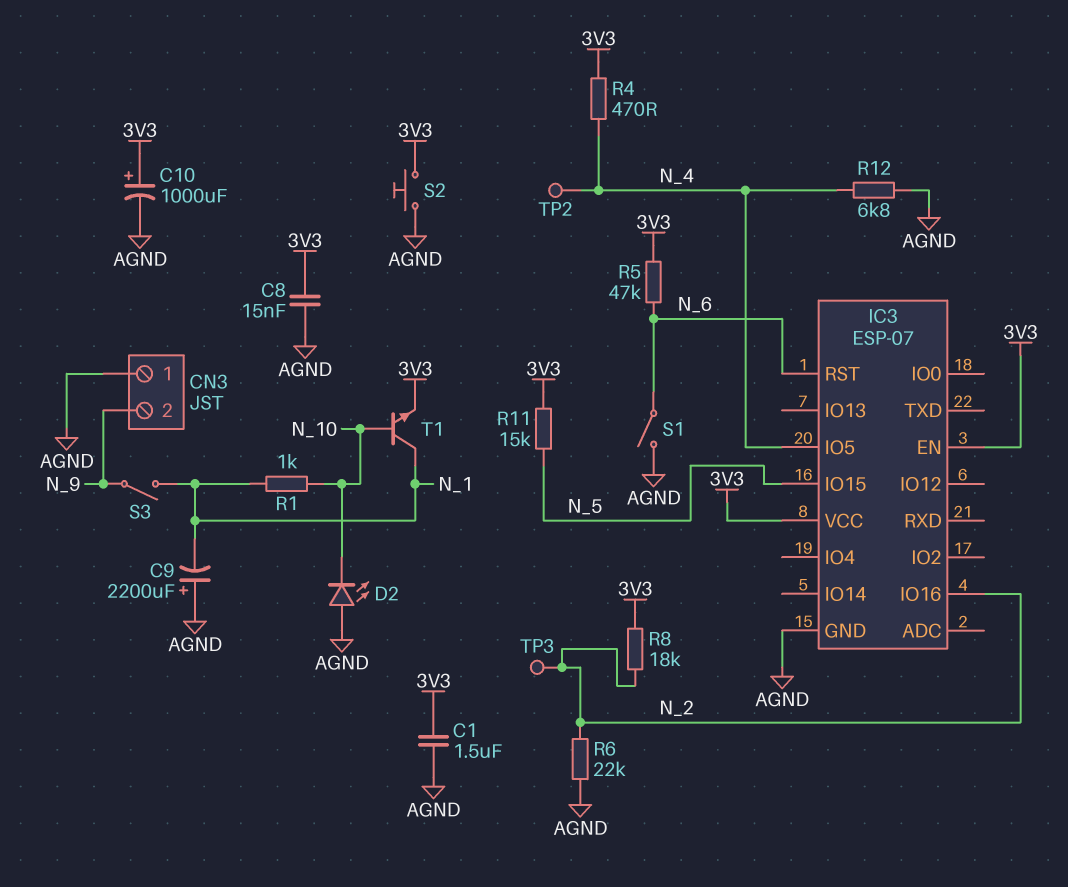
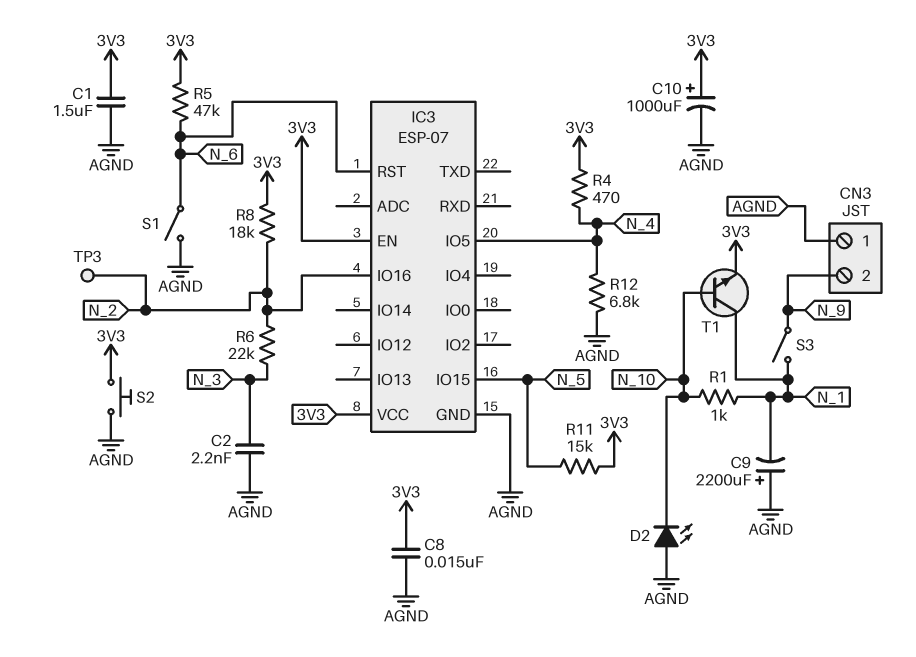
C2: none -> 2.2nF (AGND, N_3)
R6: 22k (AGND, N_2) -> 22k (N_2, N_3)
TP2: test point (N_4) -> none

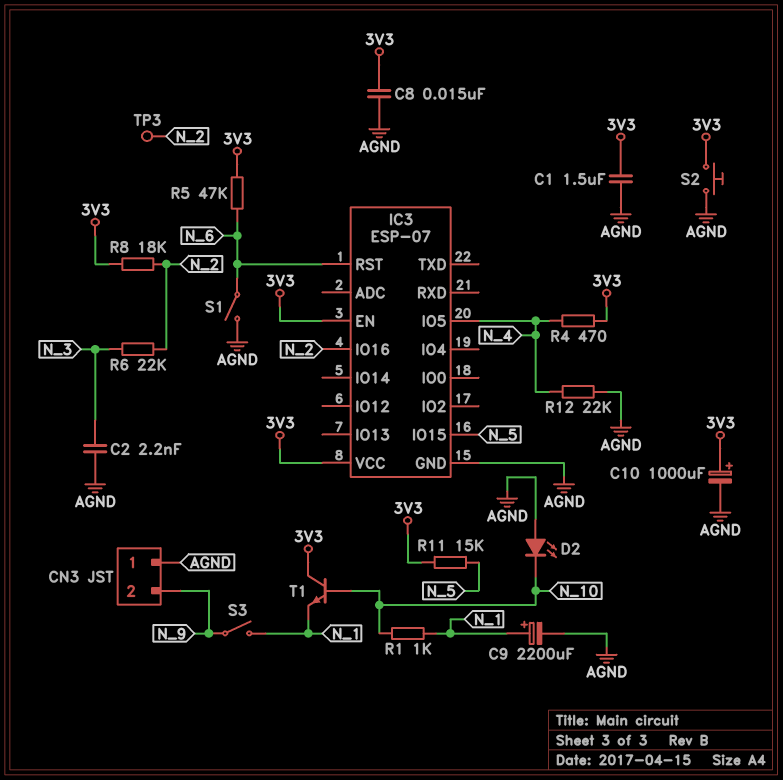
C9: 2200uF (plus AGND, minus N_1) -> 2200uF (plus N_1, minus AGND)
R12: 6.8k (AGND, N_4) -> 22k (AGND, N_4)
T1: NPN (B N_10, C N_1, E 3V3) -> NPN (B N_10, C 3V3, E N_1)

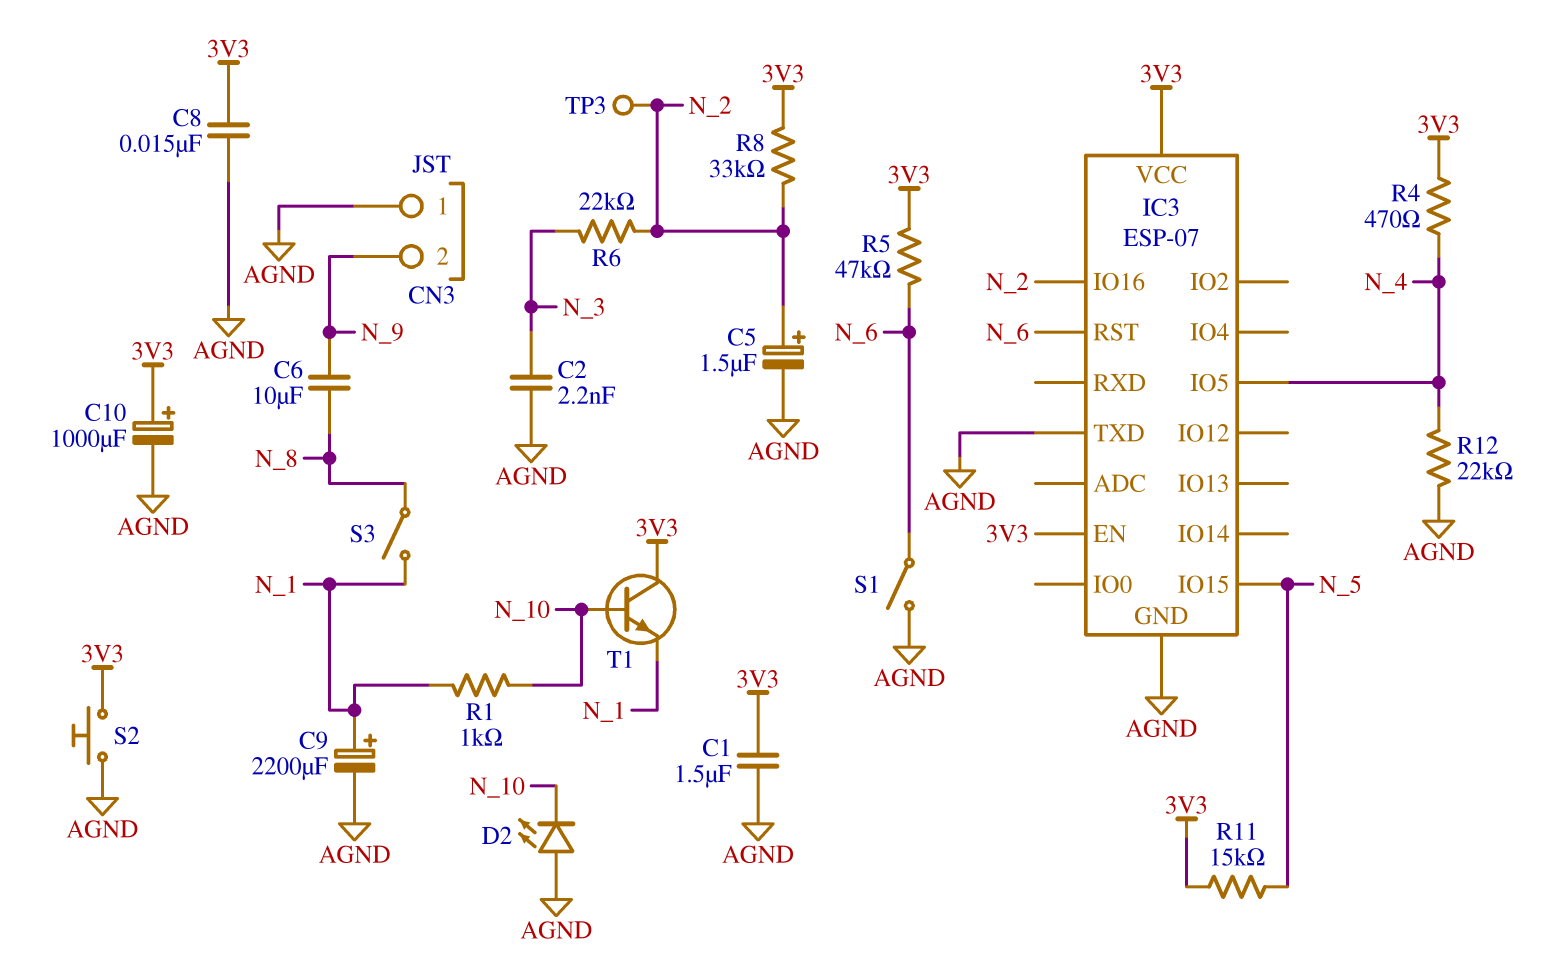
C5: none -> 1.5uF (plus N_2, minus AGND)
C6: none -> 10uF (N_8, N_9)
IC3 pin TXD: none -> AGND
R8: 18k (3V3, N_2) -> 33k (3V3, N_2)
S3: switch (N_1, N_9) -> switch (N_1, N_8)

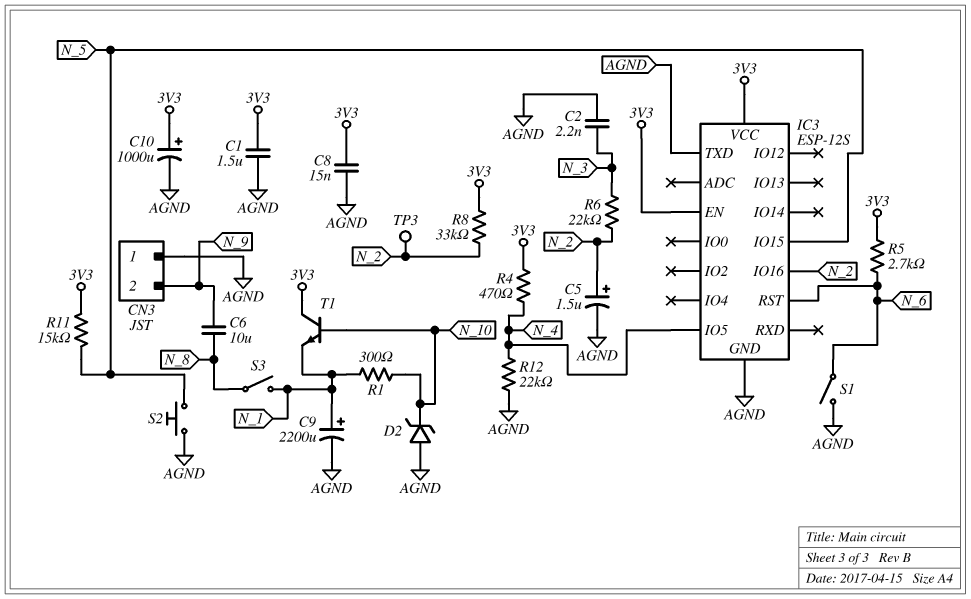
D2: LED (A AGND, K N_10) -> zener (A AGND, K N_10)
IC3: ESP-07 -> ESP-12S
R1: 1k (N_1, N_10) -> 300 (N_1, N_10)
R5: 47k (3V3, N_6) -> 2.7k (3V3, N_6)
S2: button (3V3, AGND) -> button (AGND, N_5)

